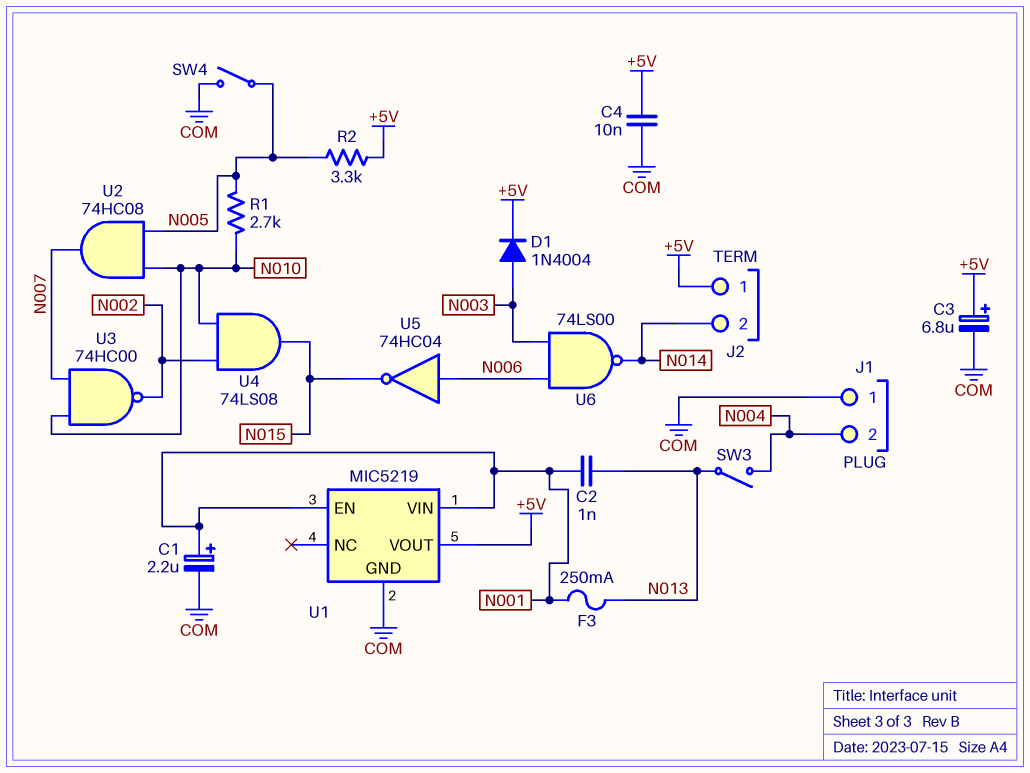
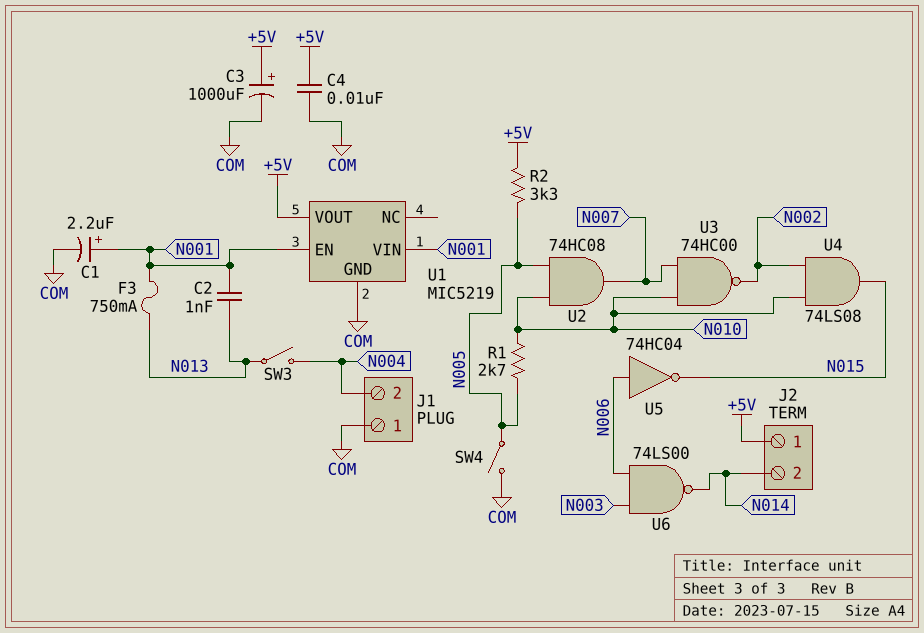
C3: 6.8uF (plus +5V, minus COM) -> 1000uF (plus +5V, minus COM)
D1: diode 1N4004 (A N003, K +5V) -> none
F3: 250mA (N001, N013) -> 750mA (N001, N013)

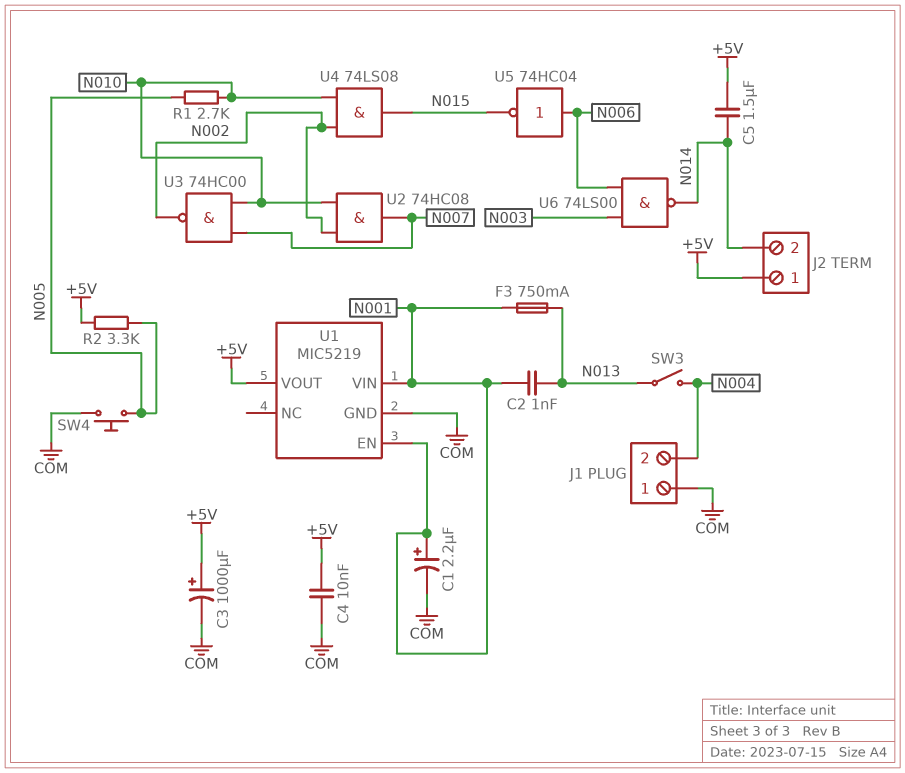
C5: none -> 1.5uF (+5V, N014)
SW4: switch (COM, N005) -> button (COM, N005)
U2: AND 74HC08 (in N005, in N010, out N007) -> AND 74HC08 (in N002, in N010, out N007)

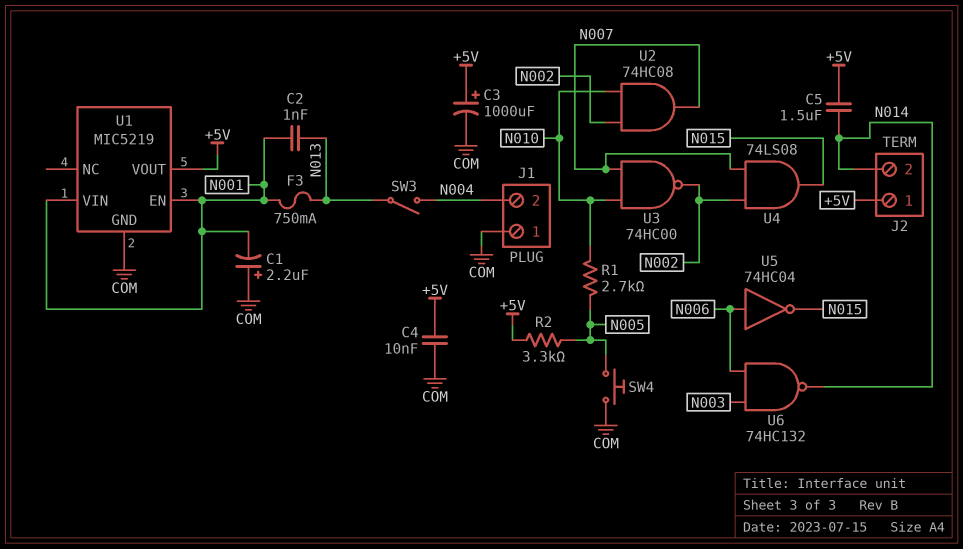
C1: 2.2uF (plus N001, minus COM) -> 2.2uF (plus COM, minus N001)
U4: AND 74LS08 (in N002, in N010, out N015) -> AND 74LS08 (in N002, in N007, out N015)
U6: NAND 74LS00 (in N003, in N006, out N014) -> NAND 74HC132 (in N003, in N006, out N014)

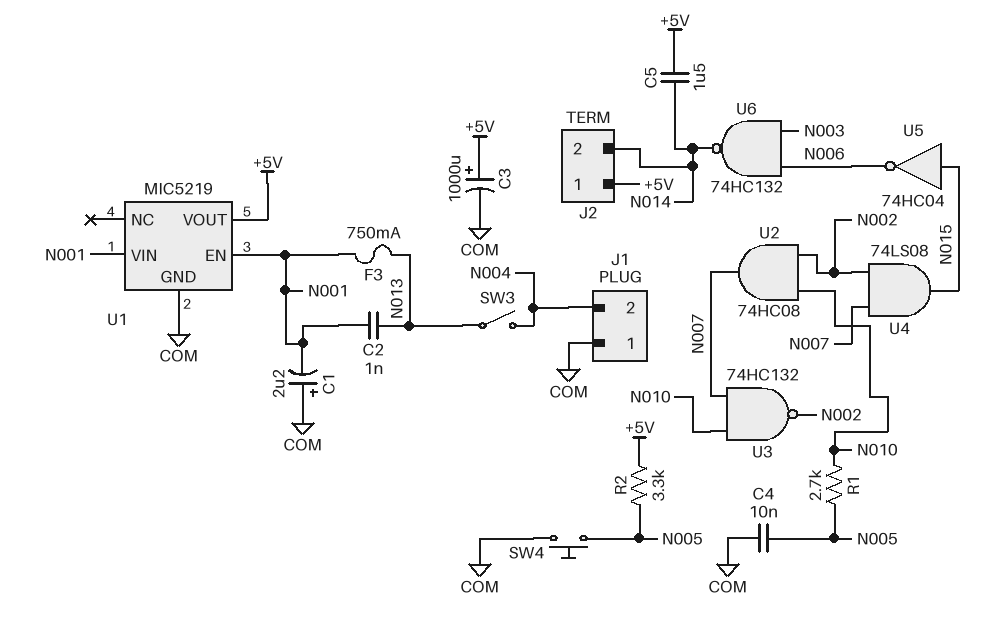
C4: 10nF (+5V, COM) -> 10nF (COM, N005)
U3: NAND 74HC00 (in N007, in N010, out N002) -> NAND 74HC132 (in N007, in N010, out N002)
U5: NOT 74HC04 (in N006, out N015) -> NOT 74HC04 (in N015, out N006)

